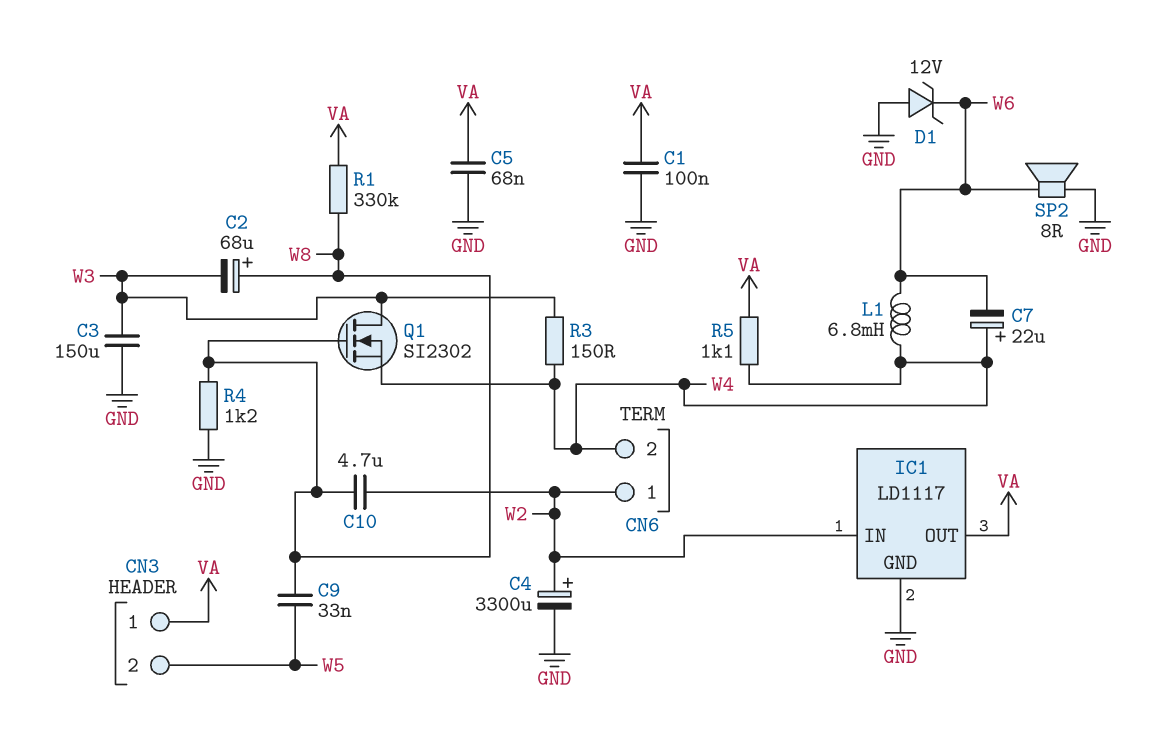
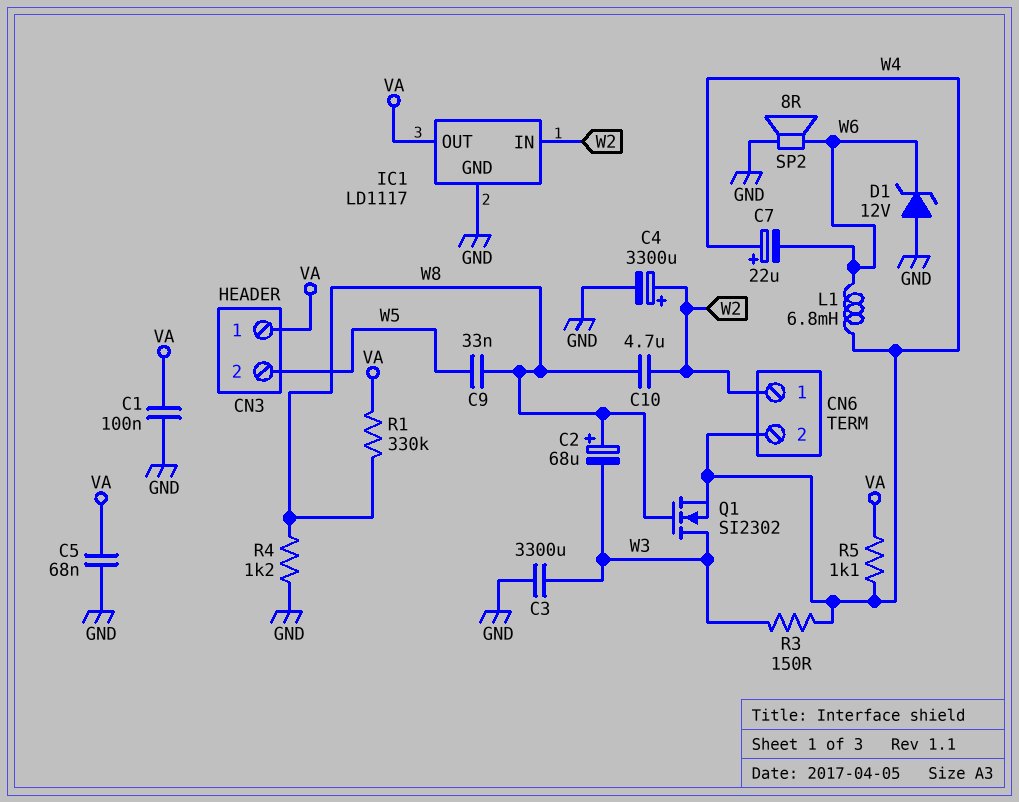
C3: 150uF (GND, W3) -> 3300uF (GND, W3)

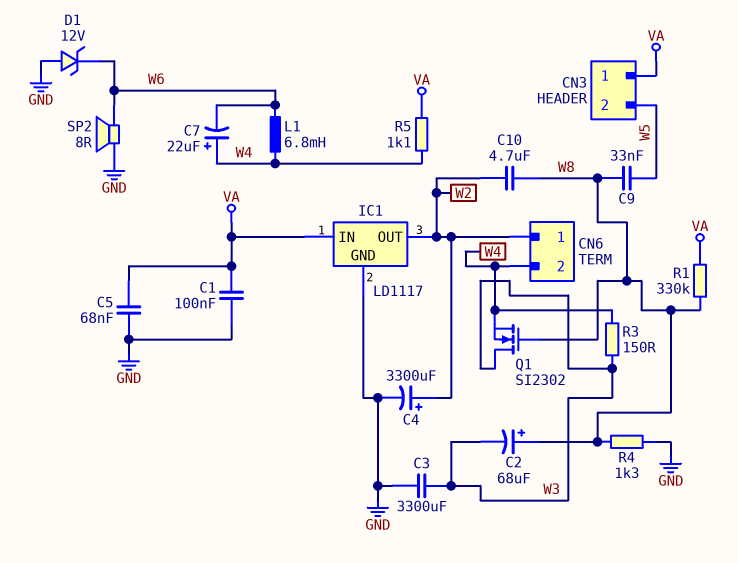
IC1 pin IN: W2 -> VA
IC1 pin OUT: VA -> W2
R4: 1.2k (GND, W8) -> 1.3k (GND, W8)

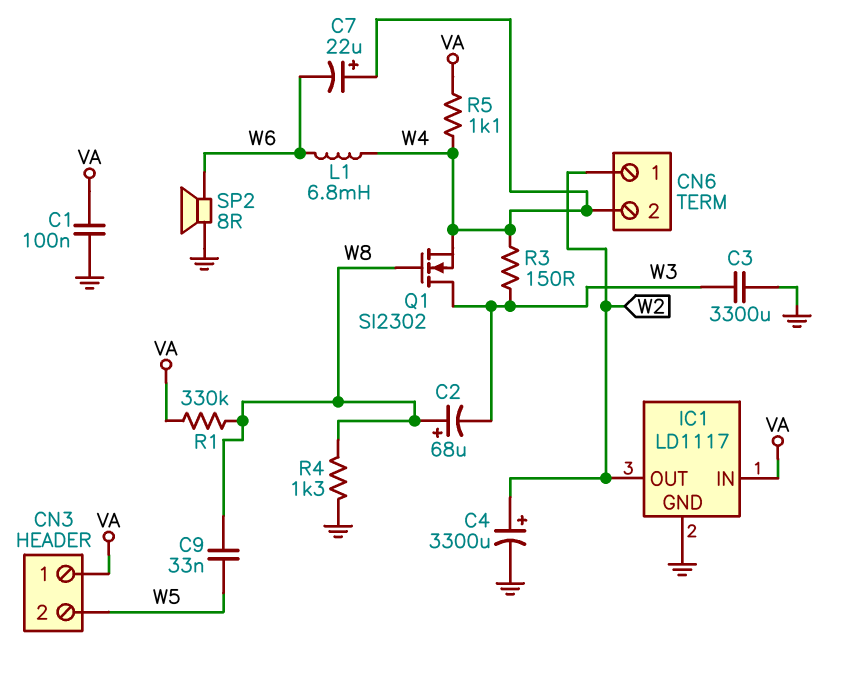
C5: 68nF (GND, VA) -> none
C10: 4.7uF (W2, W8) -> none
D1: zener 12V (A GND, K W6) -> none

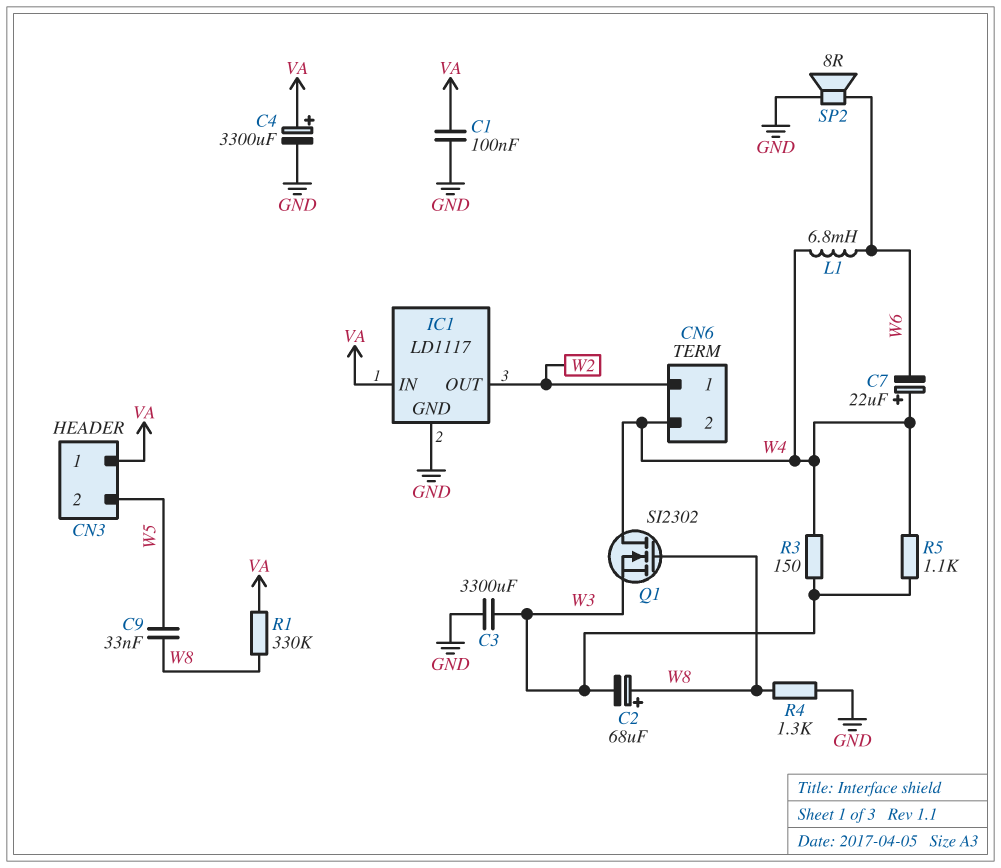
C4: 3300uF (plus W2, minus GND) -> 3300uF (plus VA, minus GND)
Q1: NMOS SI2302 (G W8, D W3, S W4) -> NMOS SI2302 (G W8, D W4, S W3)
R5: 1.1k (VA, W4) -> 1.1k (W3, W4)

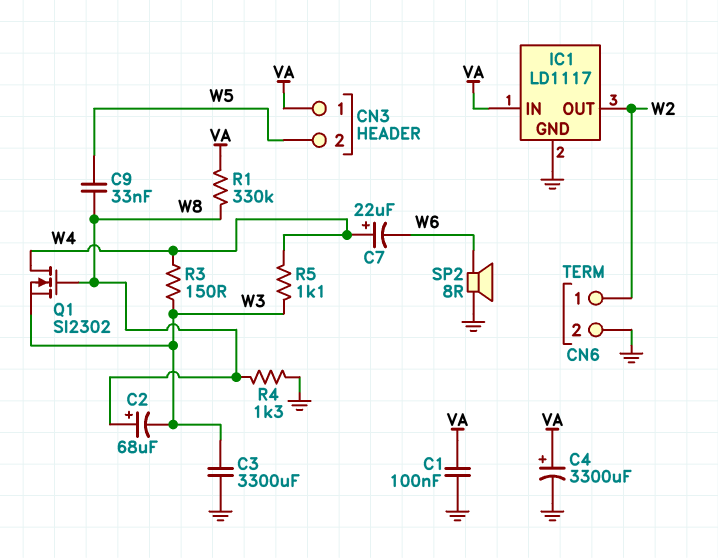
CN6 pin 2: W4 -> GND
L1: 6.8mH (W4, W6) -> none

